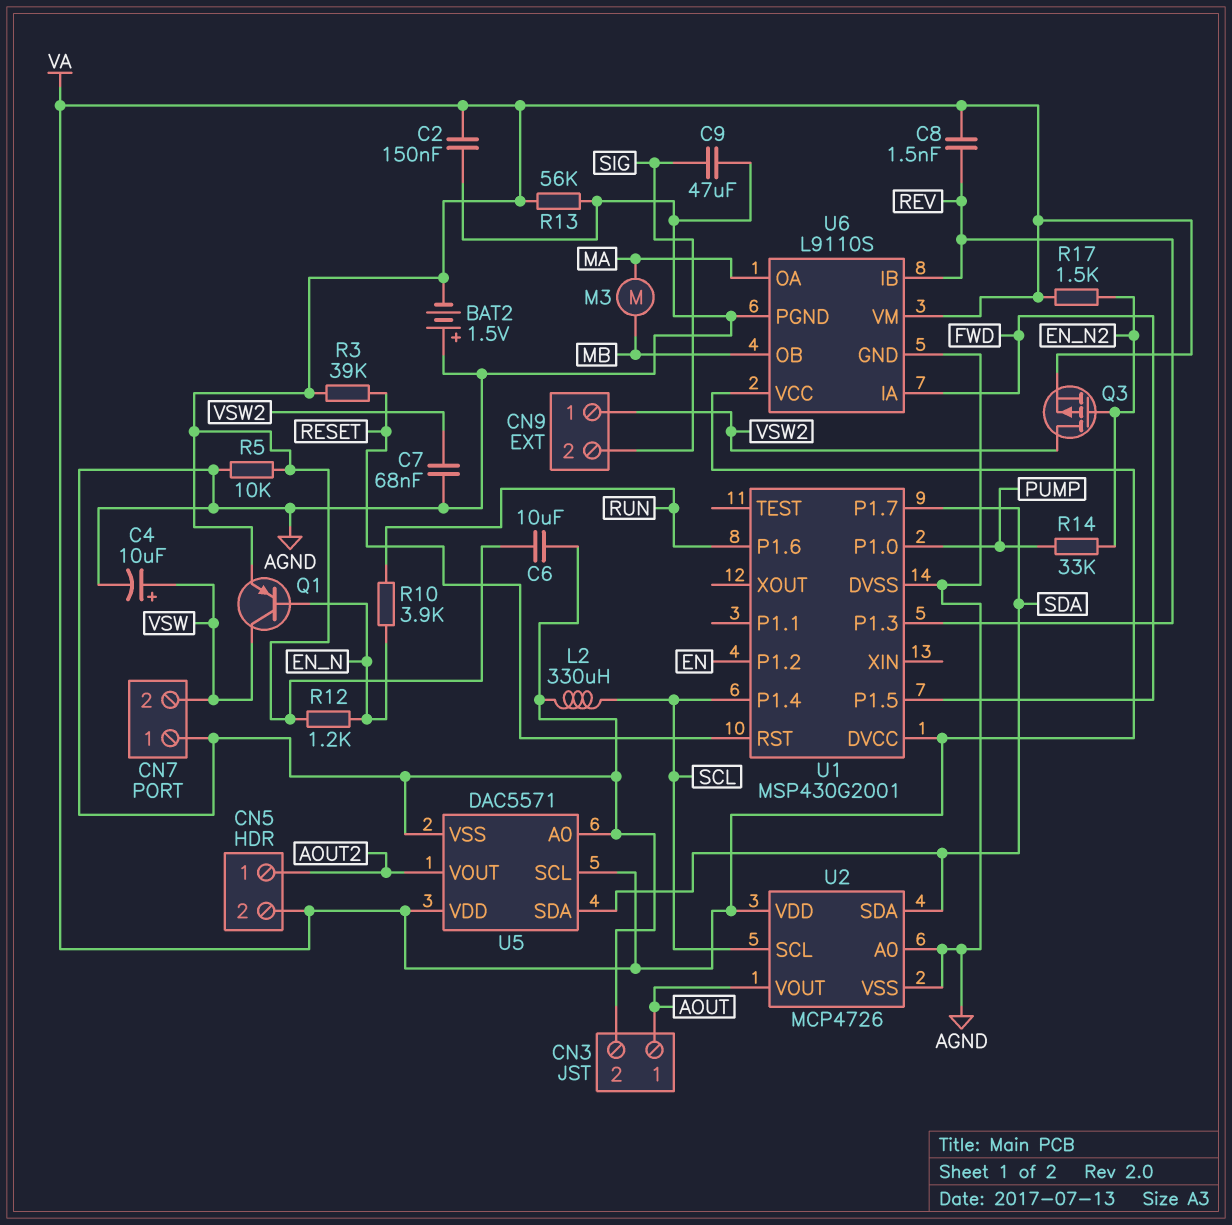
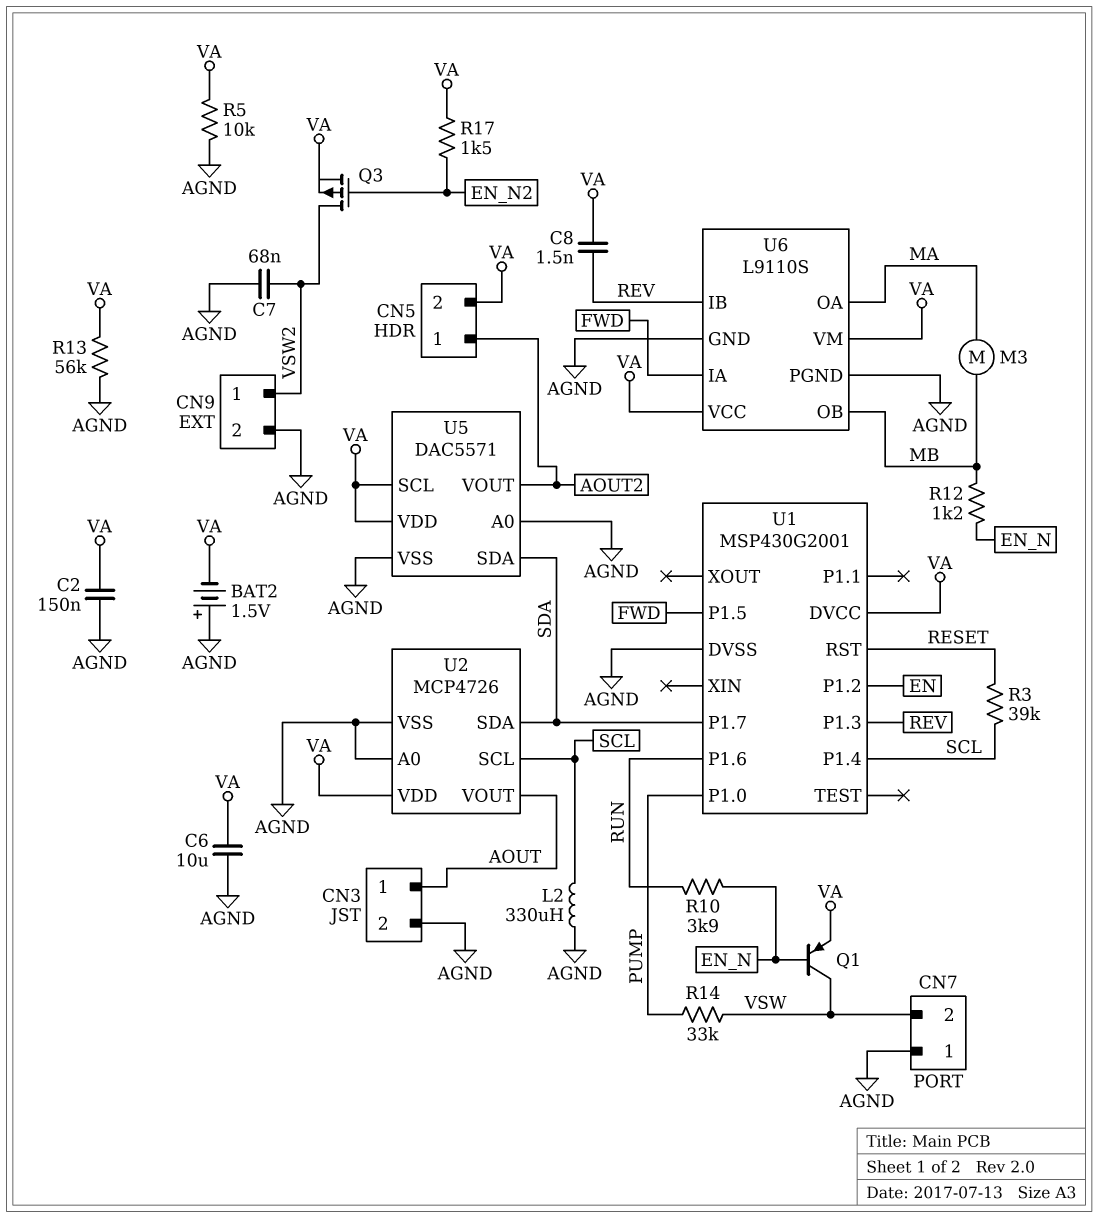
C4: 10uF (plus VSW, minus AGND) -> none
C9: 47uF (AGND, SIG) -> none
CN9 pin 2: SIG -> AGND
R3: 39k (RESET, VA) -> 39k (RESET, SCL)
R12: 1.2k (EN_N, VA) -> 1.2k (EN_N, MB)
R14: 33k (EN_N2, PUMP) -> 33k (PUMP, VSW)

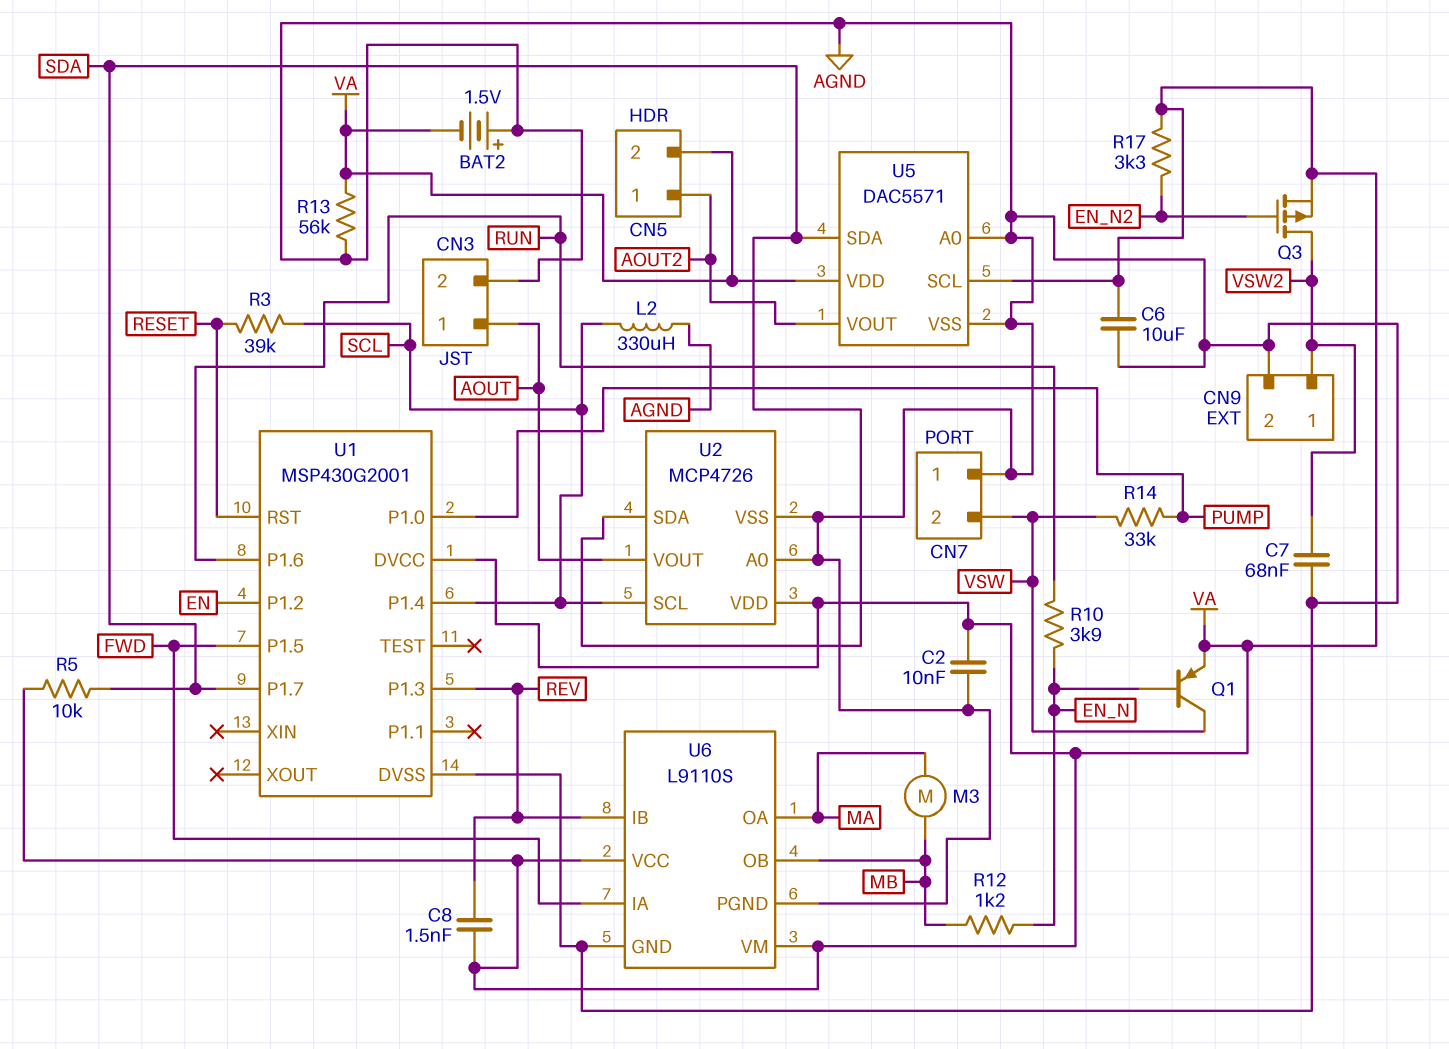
C2: 150nF (AGND, VA) -> 10nF (AGND, VA)
R5: 10k (AGND, VA) -> 10k (SDA, VA)
R17: 1.5k (EN_N2, VA) -> 3.3k (EN_N2, VA)

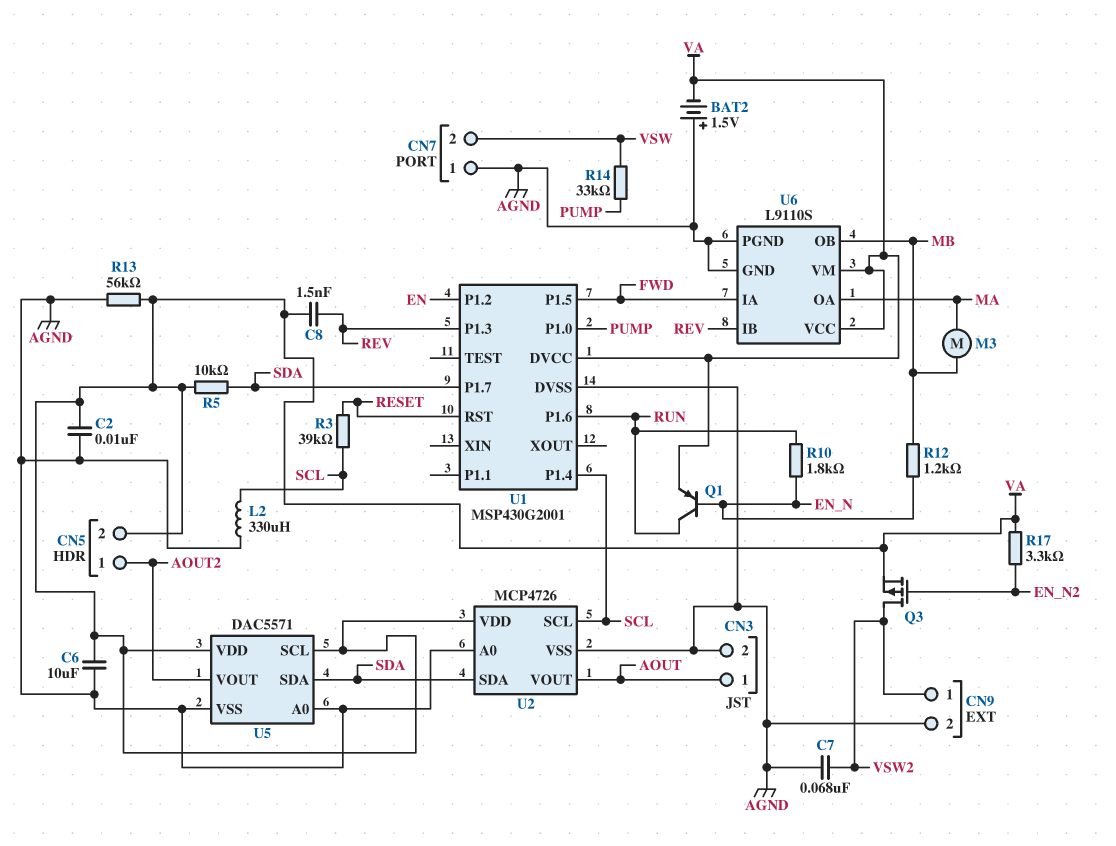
Q1: PNP (B EN_N, C VSW, E VA) -> PNP (B EN_N, C RUN, E VA)
R10: 3.9k (EN_N, RUN) -> 1.8k (EN_N, RUN)

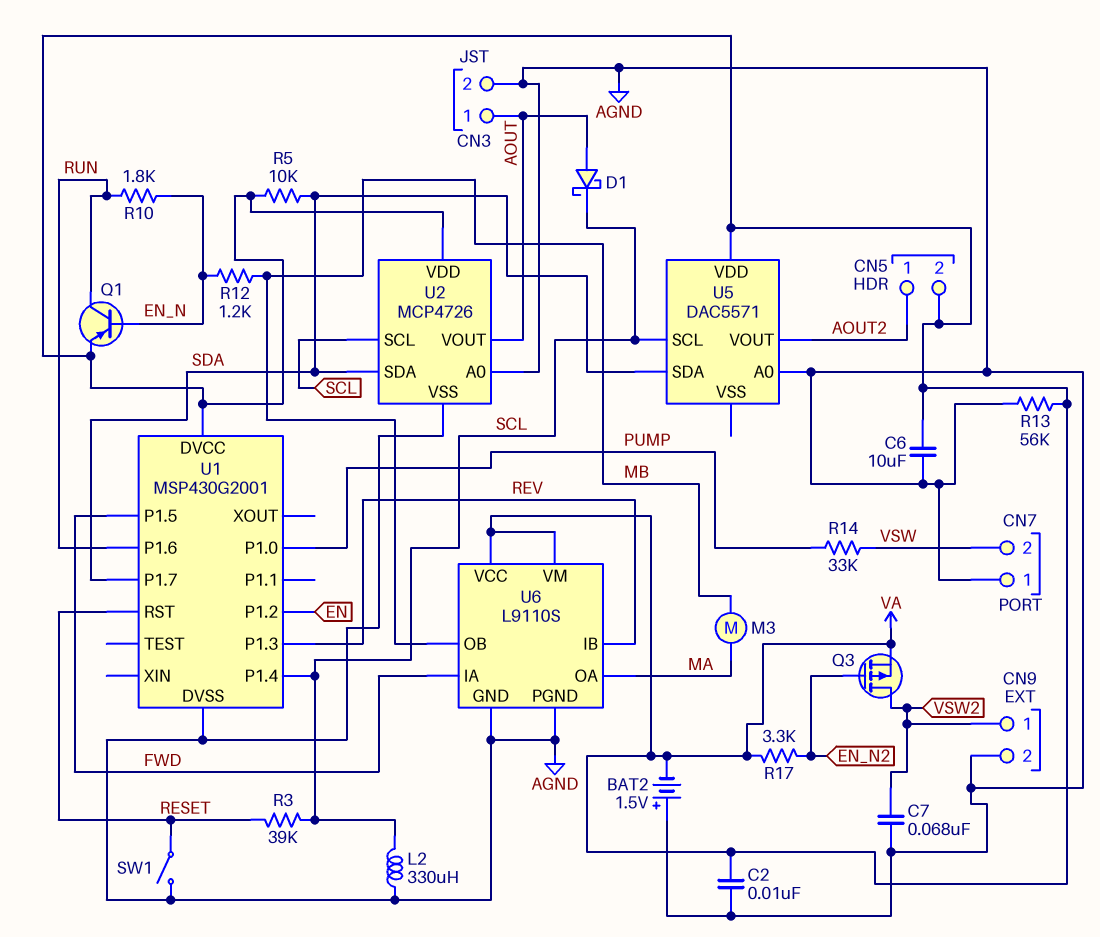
C8: 1.5nF (REV, VA) -> none
D1: none -> schottky (A AOUT, K SCL)
SW1: none -> switch (AGND, RESET)
U5 pin SCL: VA -> SCL
U5 pin VSS: AGND -> none

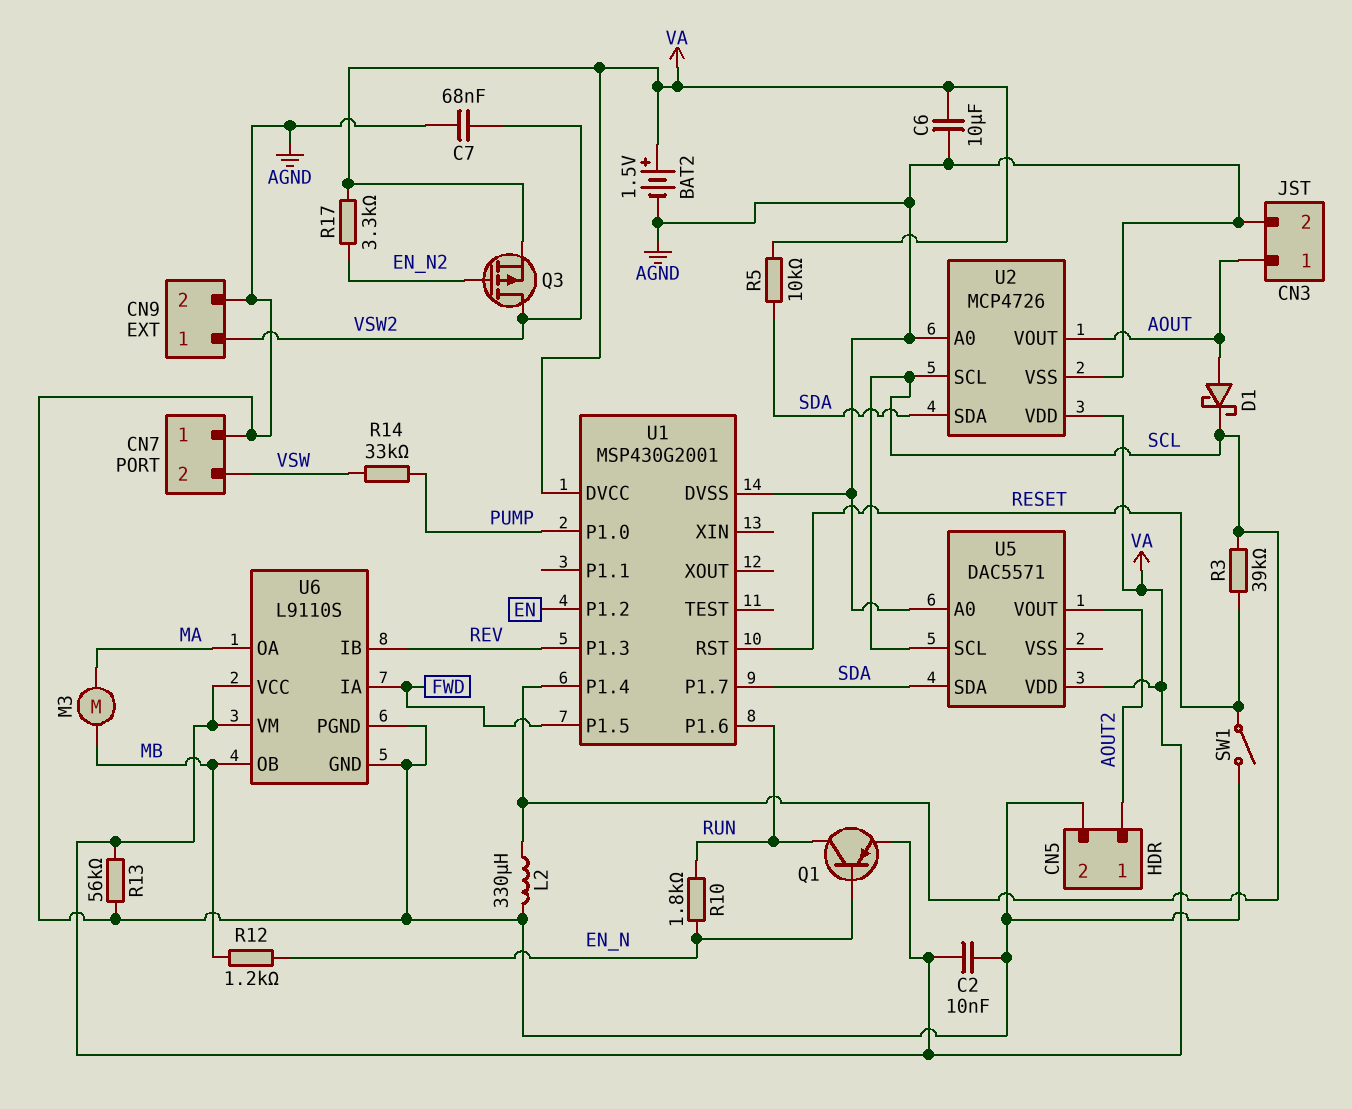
BAT2: 1.5V (plus AGND, minus VA) -> 1.5V (plus VA, minus AGND)
CN5 pin 2: VA -> AGND

